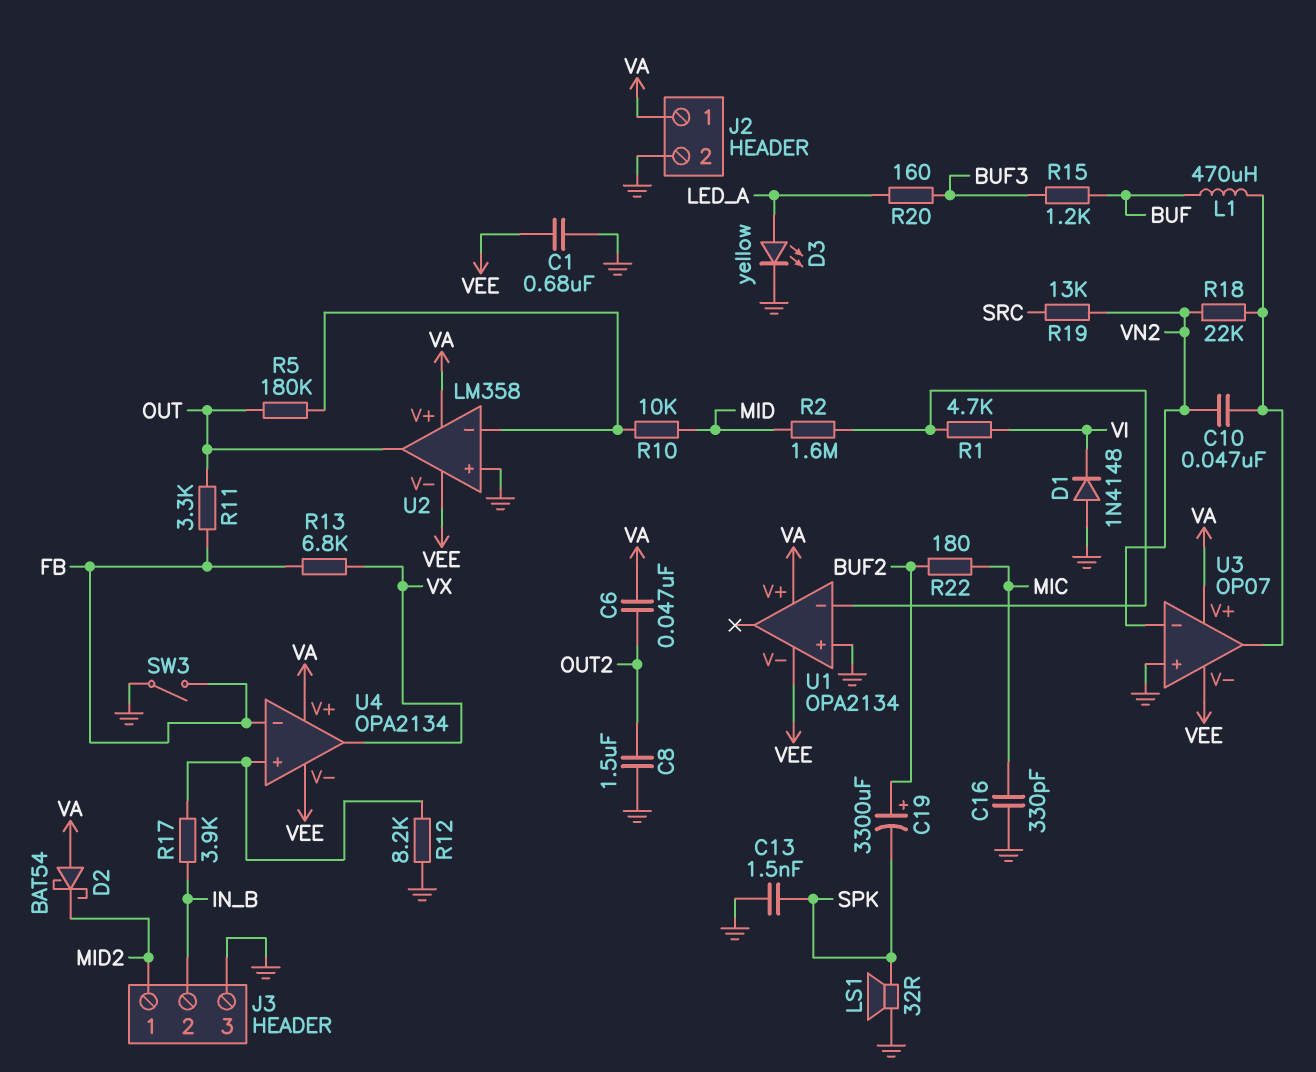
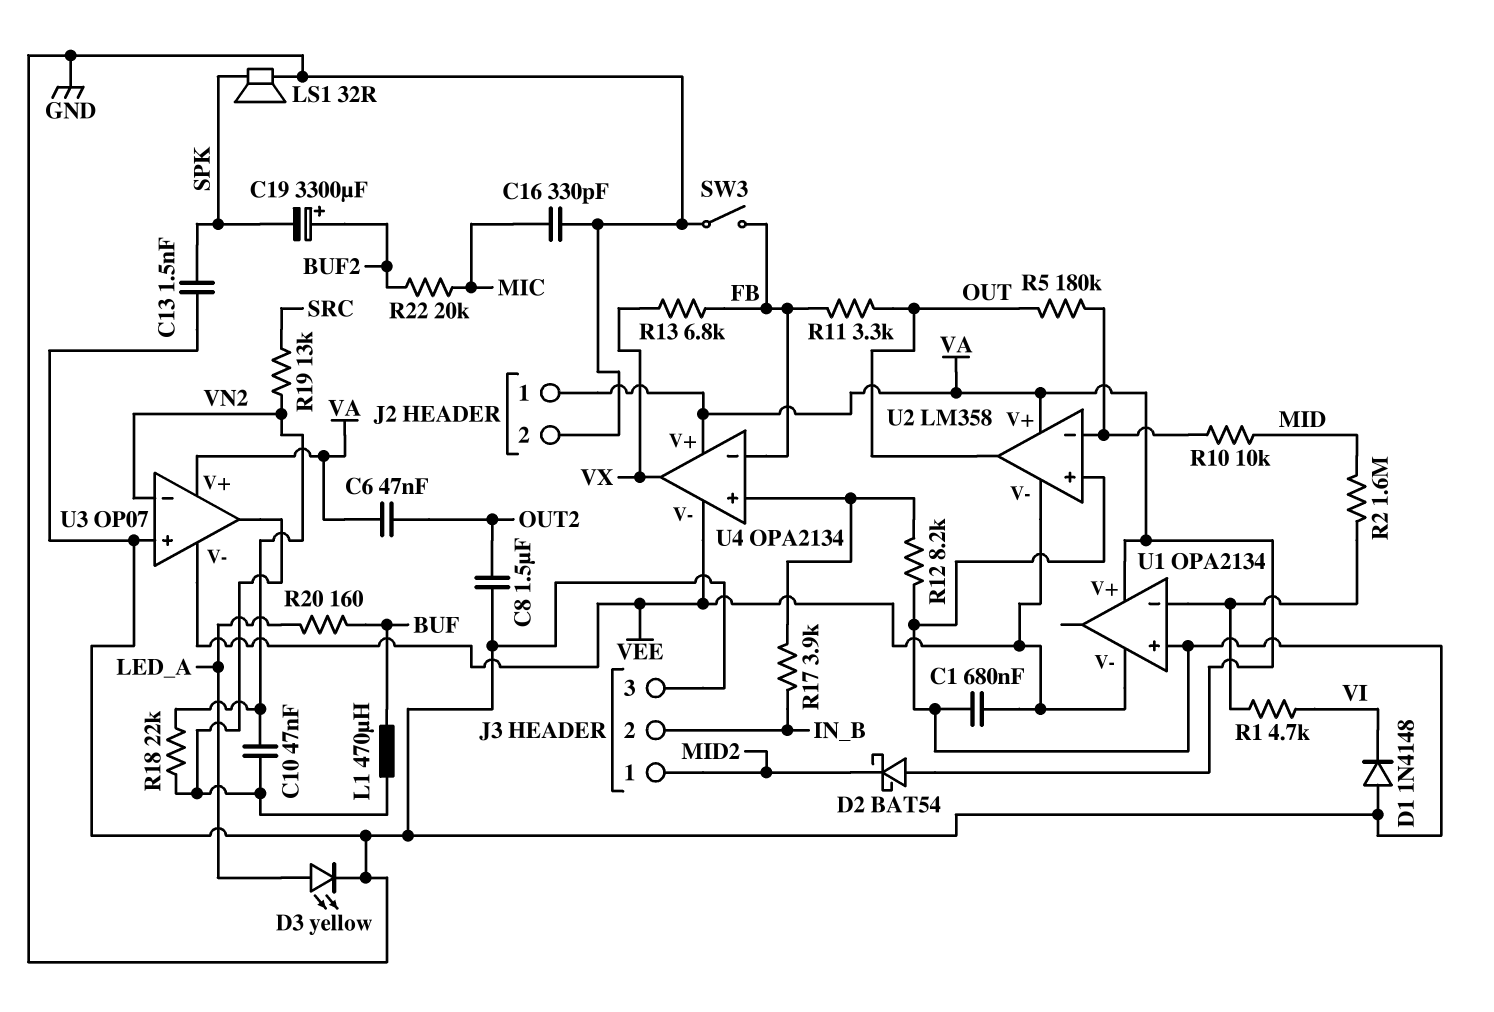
R15: 1.2k (BUF, BUF3) -> none
R20: 160 (BUF3, LED_A) -> 160 (BUF, LED_A)
R22: 180 (BUF2, MIC) -> 20k (BUF2, MIC)

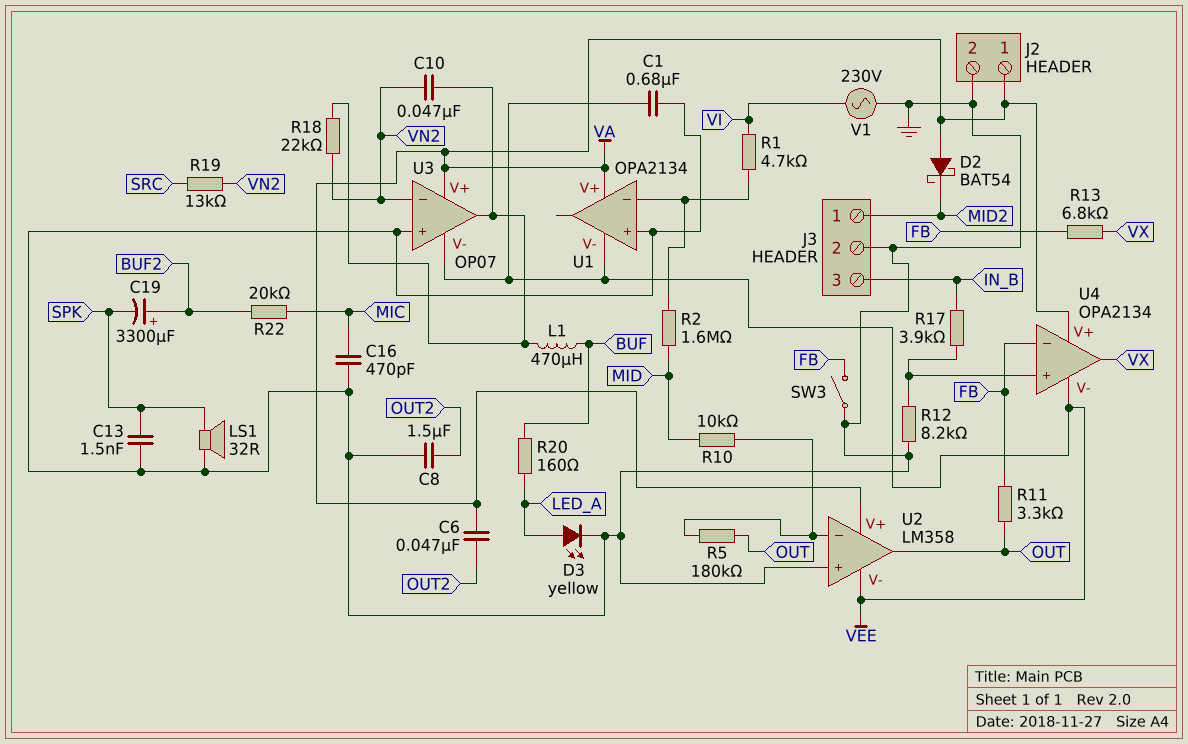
C16: 330pF (GND, MIC) -> 470pF (GND, MIC)
D1: diode 1N4148 (A GND, K VI) -> none
J3 pin 2: IN_B -> GND
J3 pin 3: GND -> IN_B
V1: none -> AC 230V (GND, VI)

